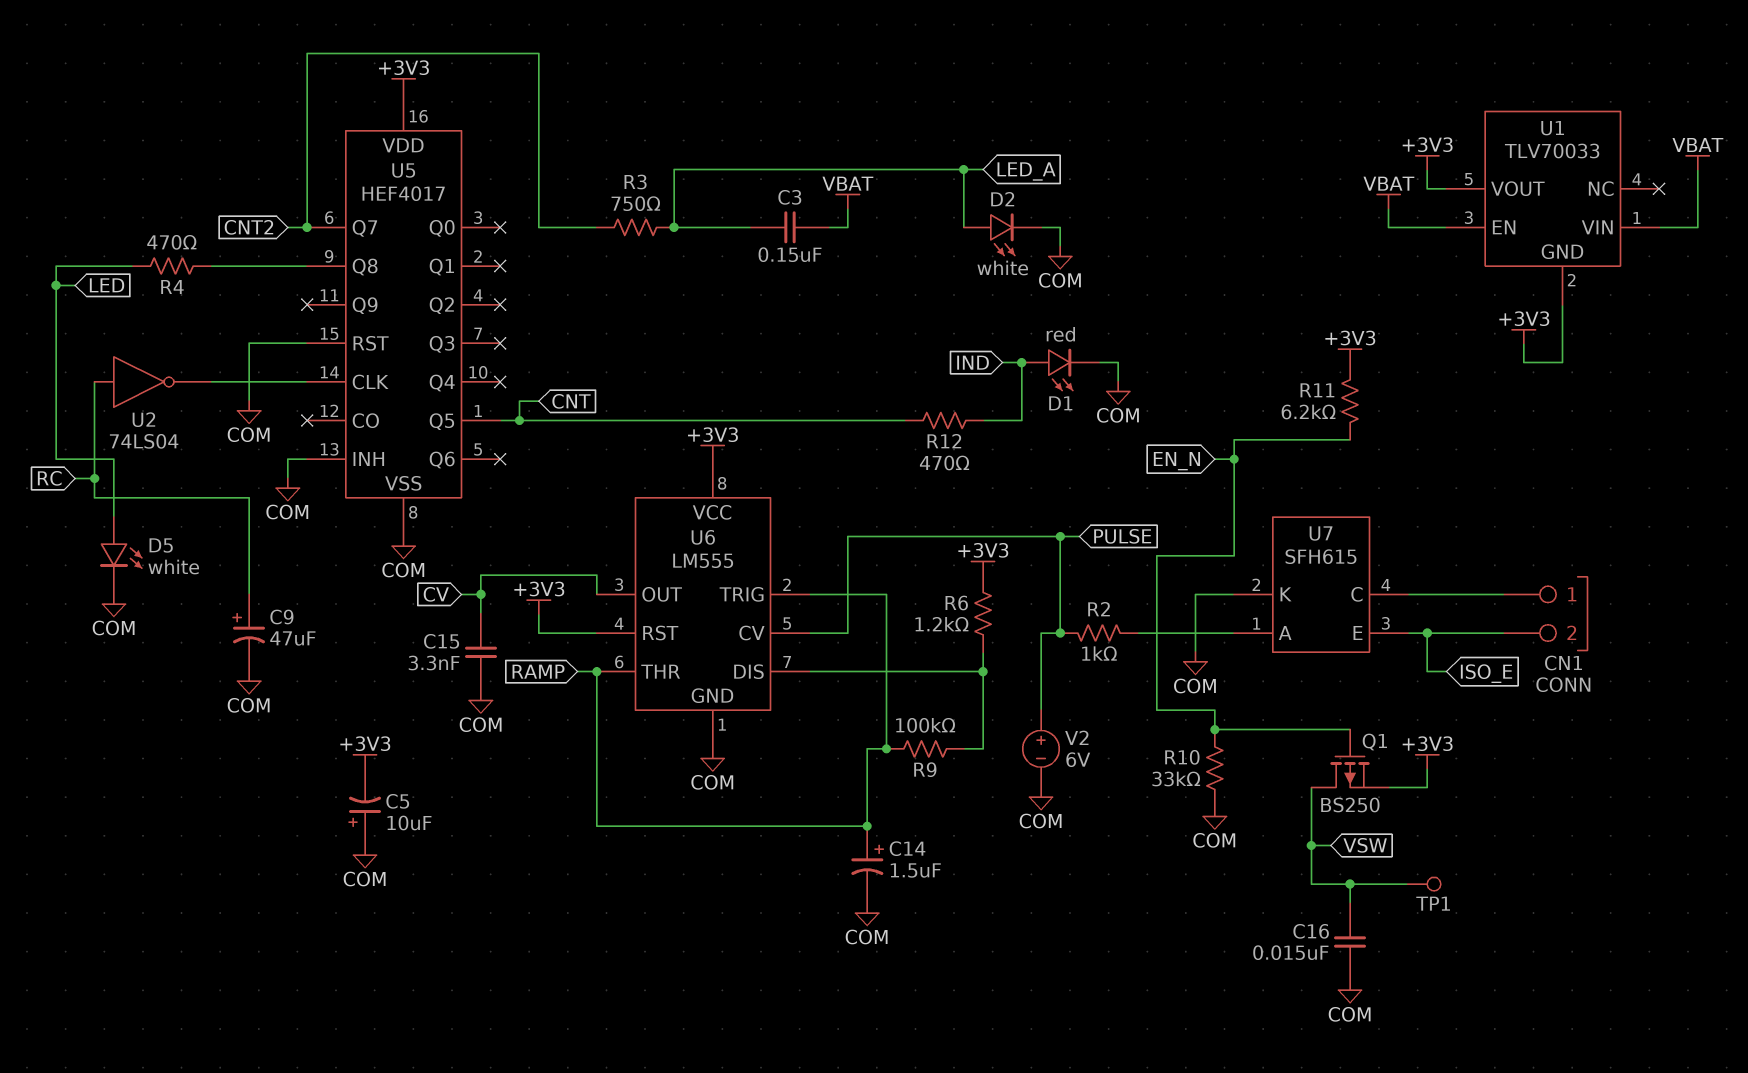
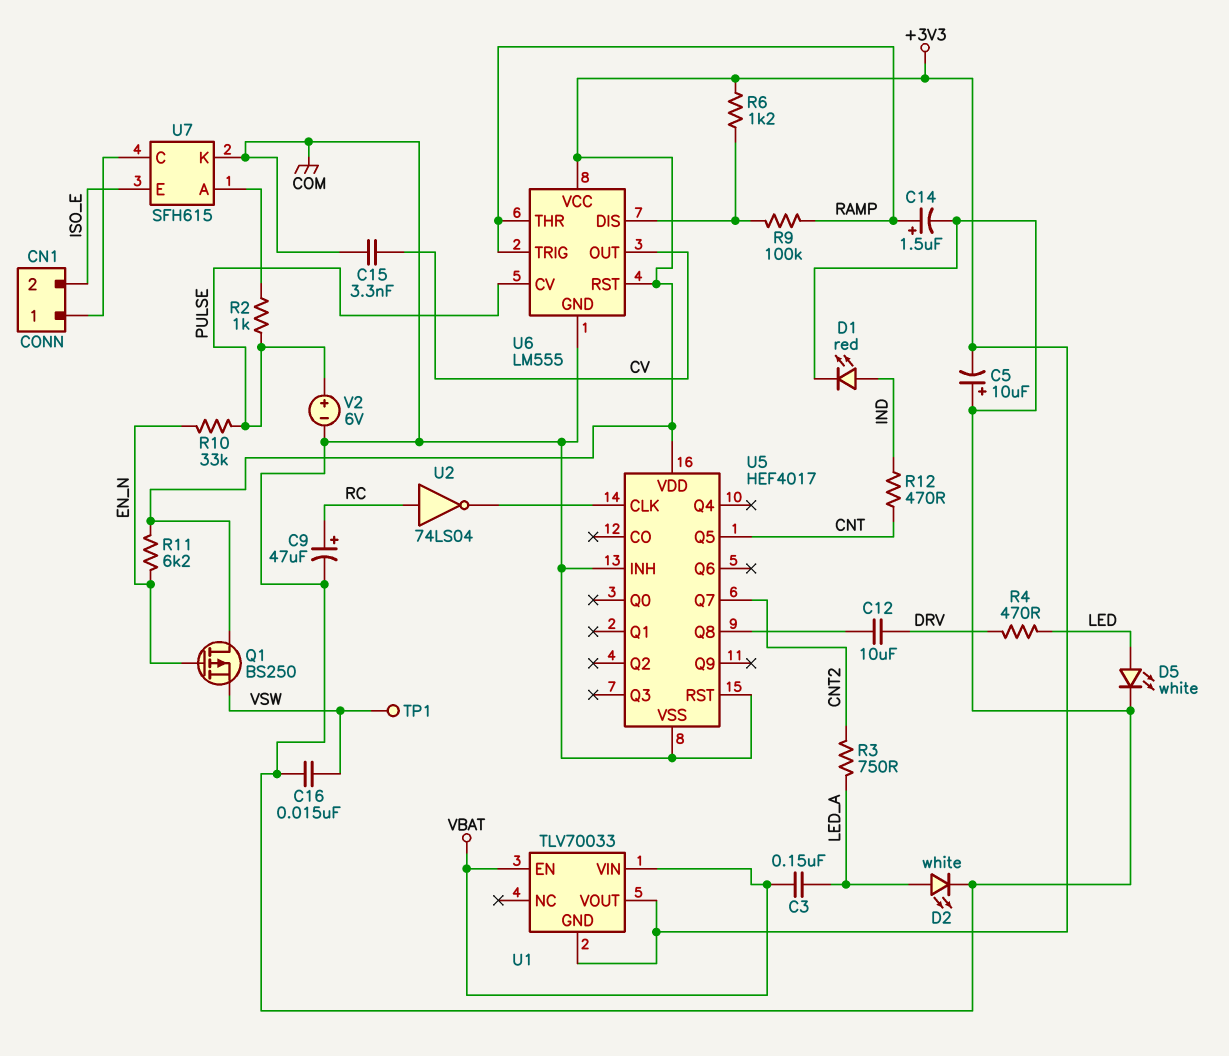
C12: none -> 10uF (DRV, U5/Q8)
Q1: PMOS BS250 (G EN_N, D VSW, S +3V3) -> PMOS BS250 (G EN_N, D +3V3, S VSW)
R4: 470 (LED, U5/Q8) -> 470 (DRV, LED)
R10: 33k (COM, EN_N) -> 33k (EN_N, PULSE)

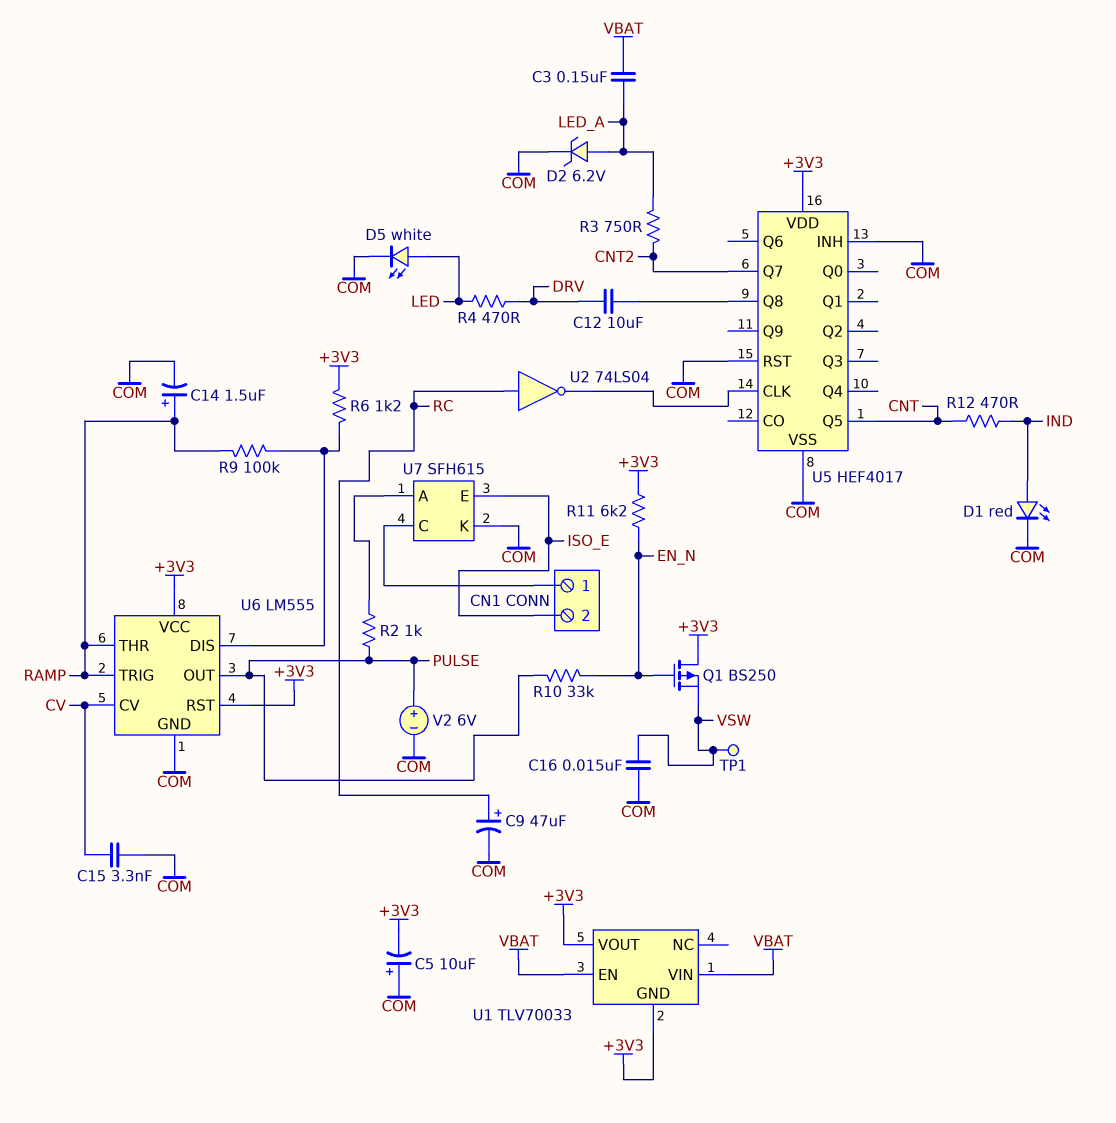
D2: LED white (A LED_A, K COM) -> zener 6.2V (A LED_A, K COM)
U6 pin CV: PULSE -> CV
U6 pin OUT: CV -> PULSE

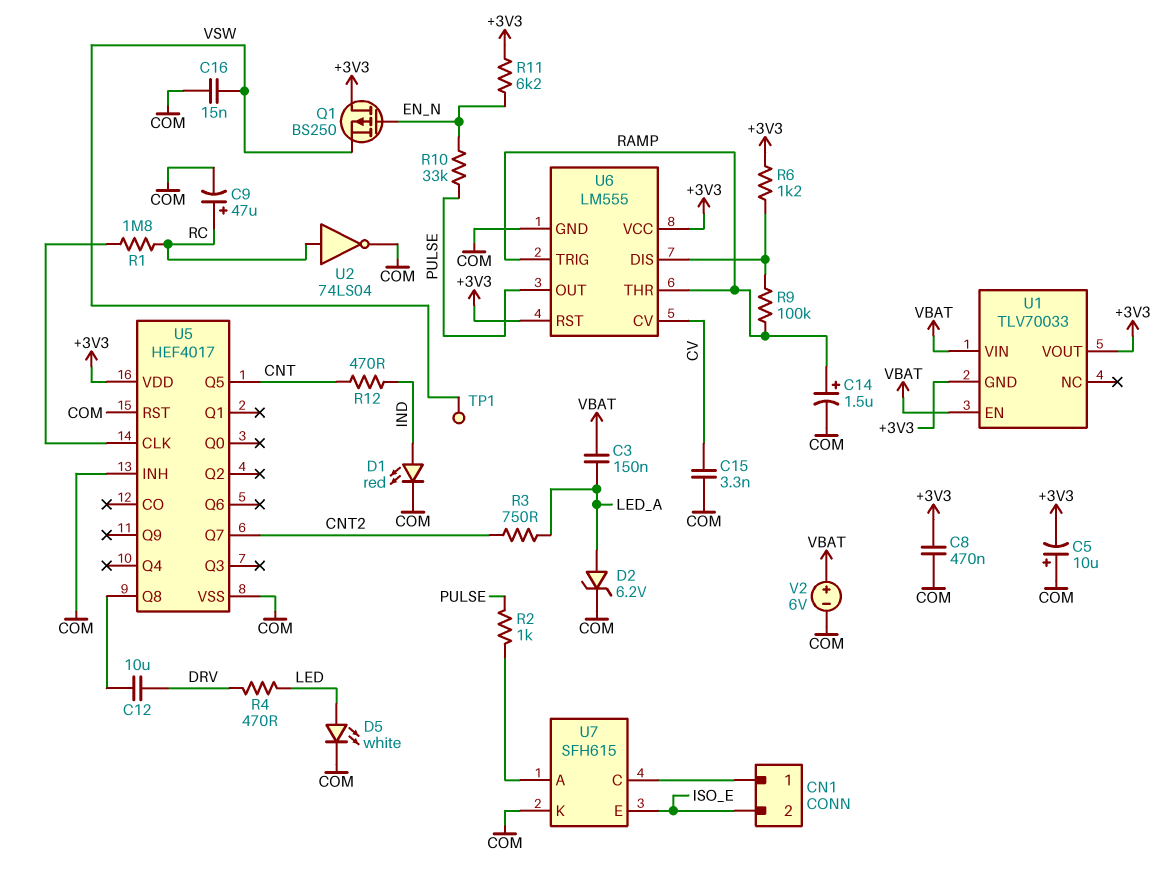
C8: none -> 470nF (+3V3, COM)
R1: none -> 1.8M (RC, U5/CLK)
U2: NOT 74LS04 (in RC, out U5/CLK) -> NOT 74LS04 (in RC, out COM)
V2: 6V (plus PULSE, minus COM) -> 6V (plus VBAT, minus COM)

